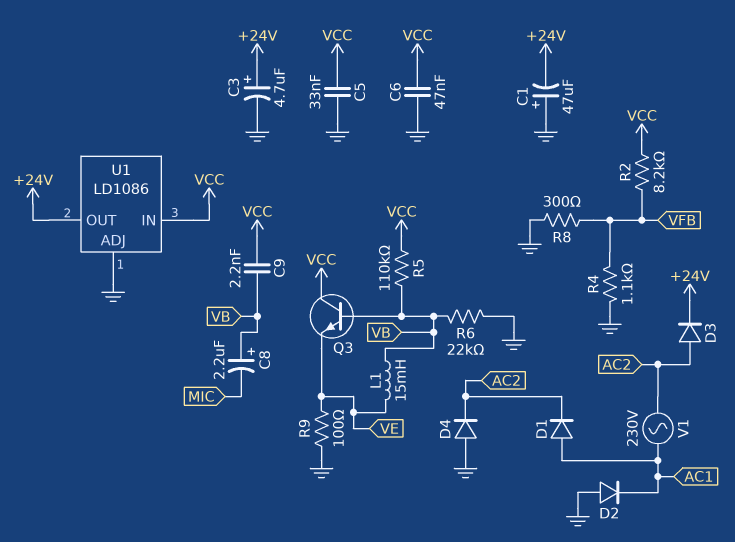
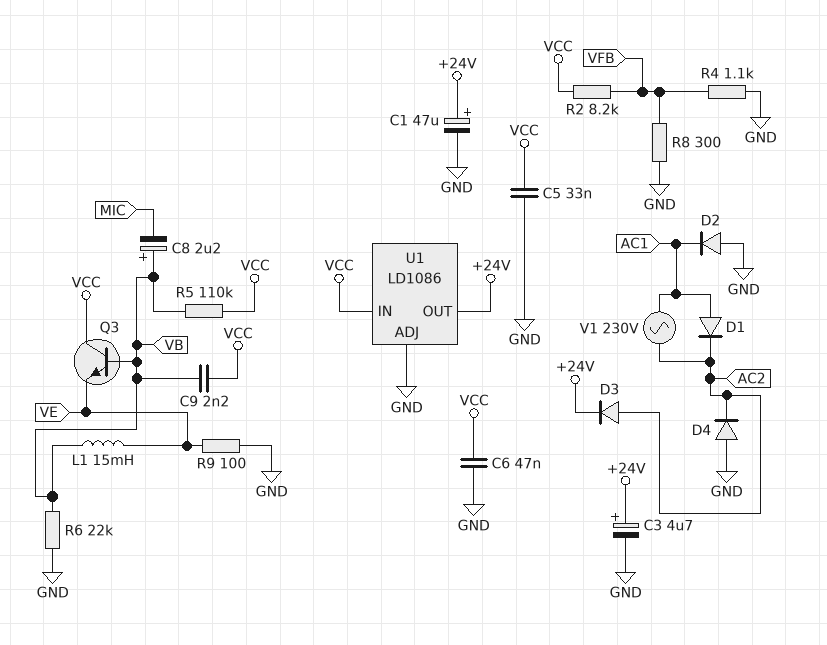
C1: 47uF (plus GND, minus +24V) -> 47uF (plus +24V, minus GND)

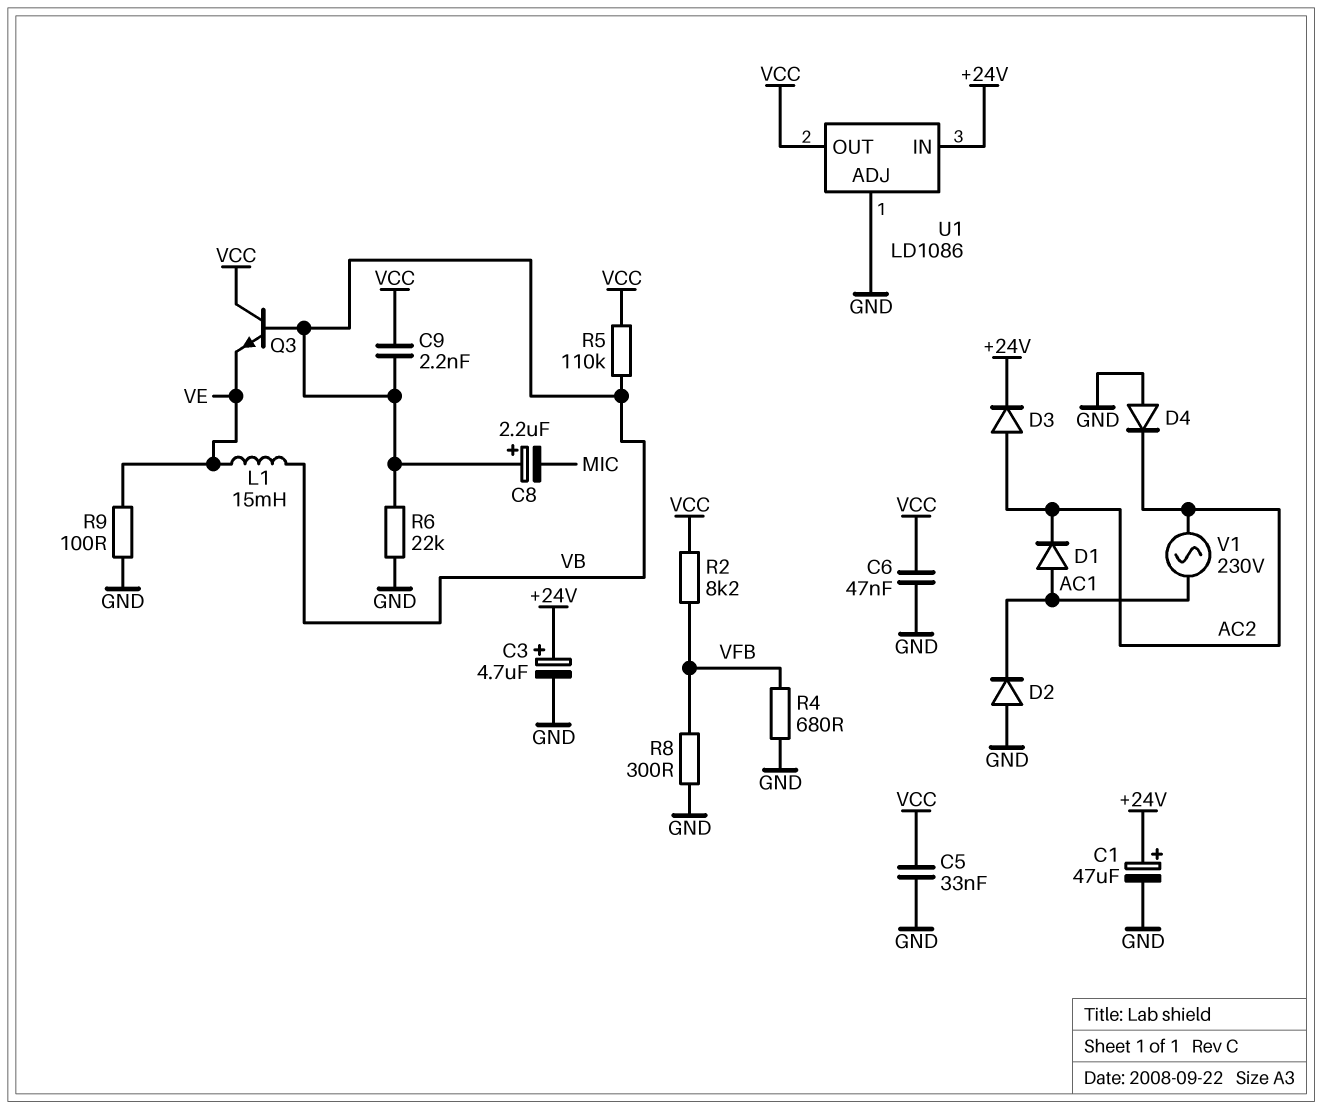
R4: 1.1k (GND, VFB) -> 680 (GND, VFB)
U1 pin IN: VCC -> +24V
U1 pin OUT: +24V -> VCC

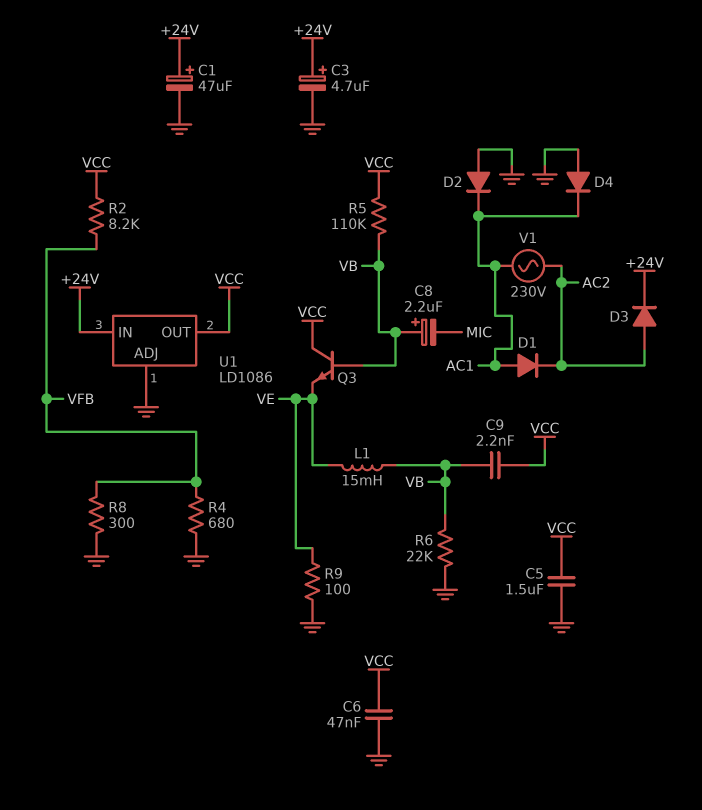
C5: 33nF (GND, VCC) -> 1.5uF (GND, VCC)
D4: diode (A GND, K AC2) -> diode (A GND, K AC1)

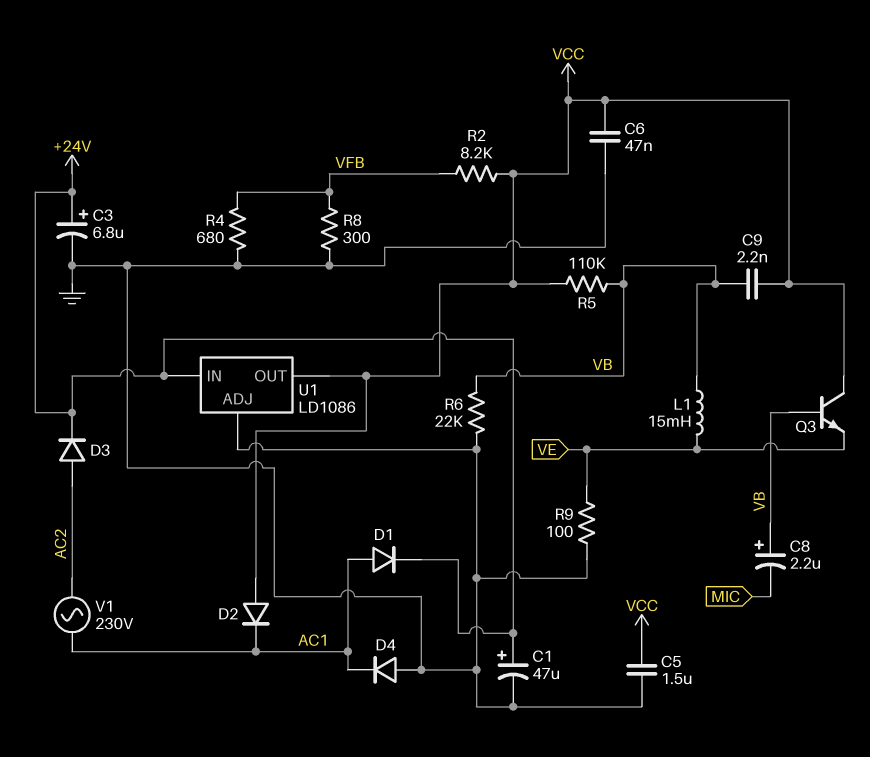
C3: 4.7uF (plus +24V, minus GND) -> 6.8uF (plus +24V, minus GND)
D1: diode (A AC1, K AC2) -> diode (A AC1, K +24V)
D2: diode (A GND, K AC1) -> diode (A VCC, K AC1)

